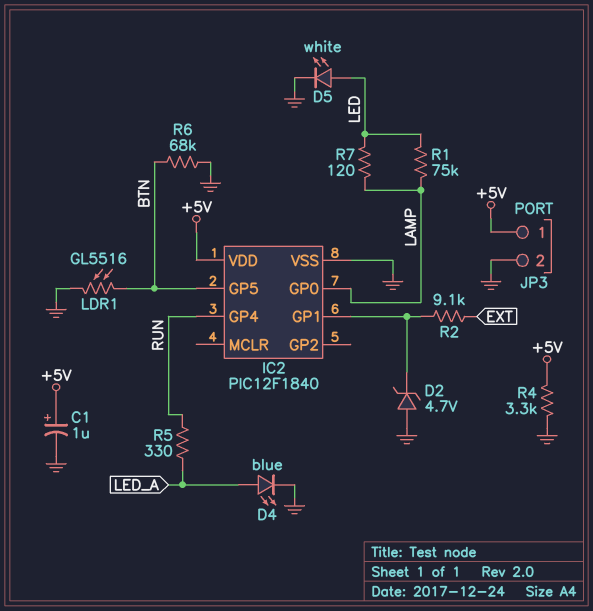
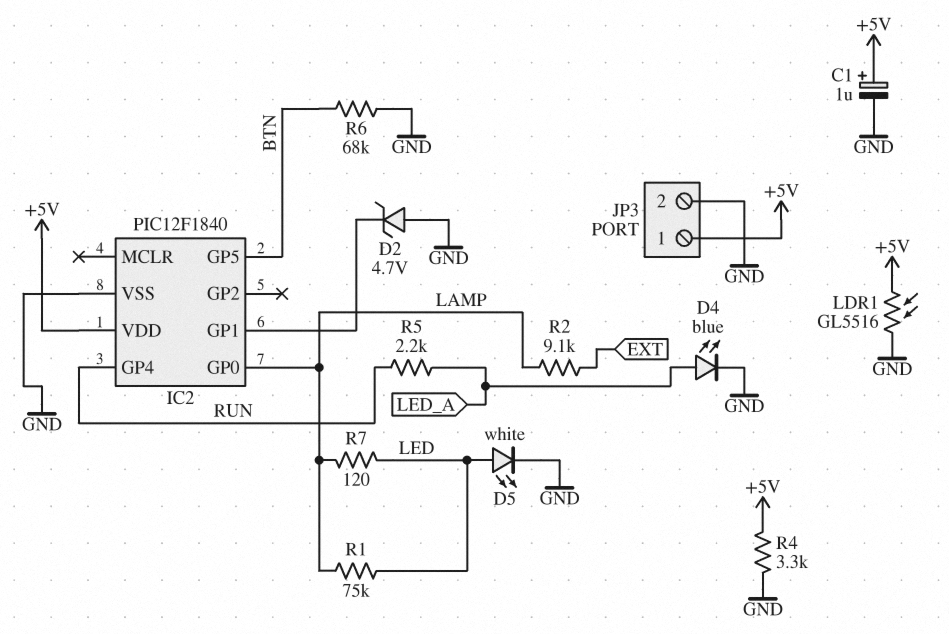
LDR1: GL5516 (BTN, GND) -> GL5516 (+5V, GND)
R2: 9.1k (EXT, IC2/GP1) -> 9.1k (EXT, LAMP)
R5: 330 (LED_A, RUN) -> 2.2k (LED_A, RUN)

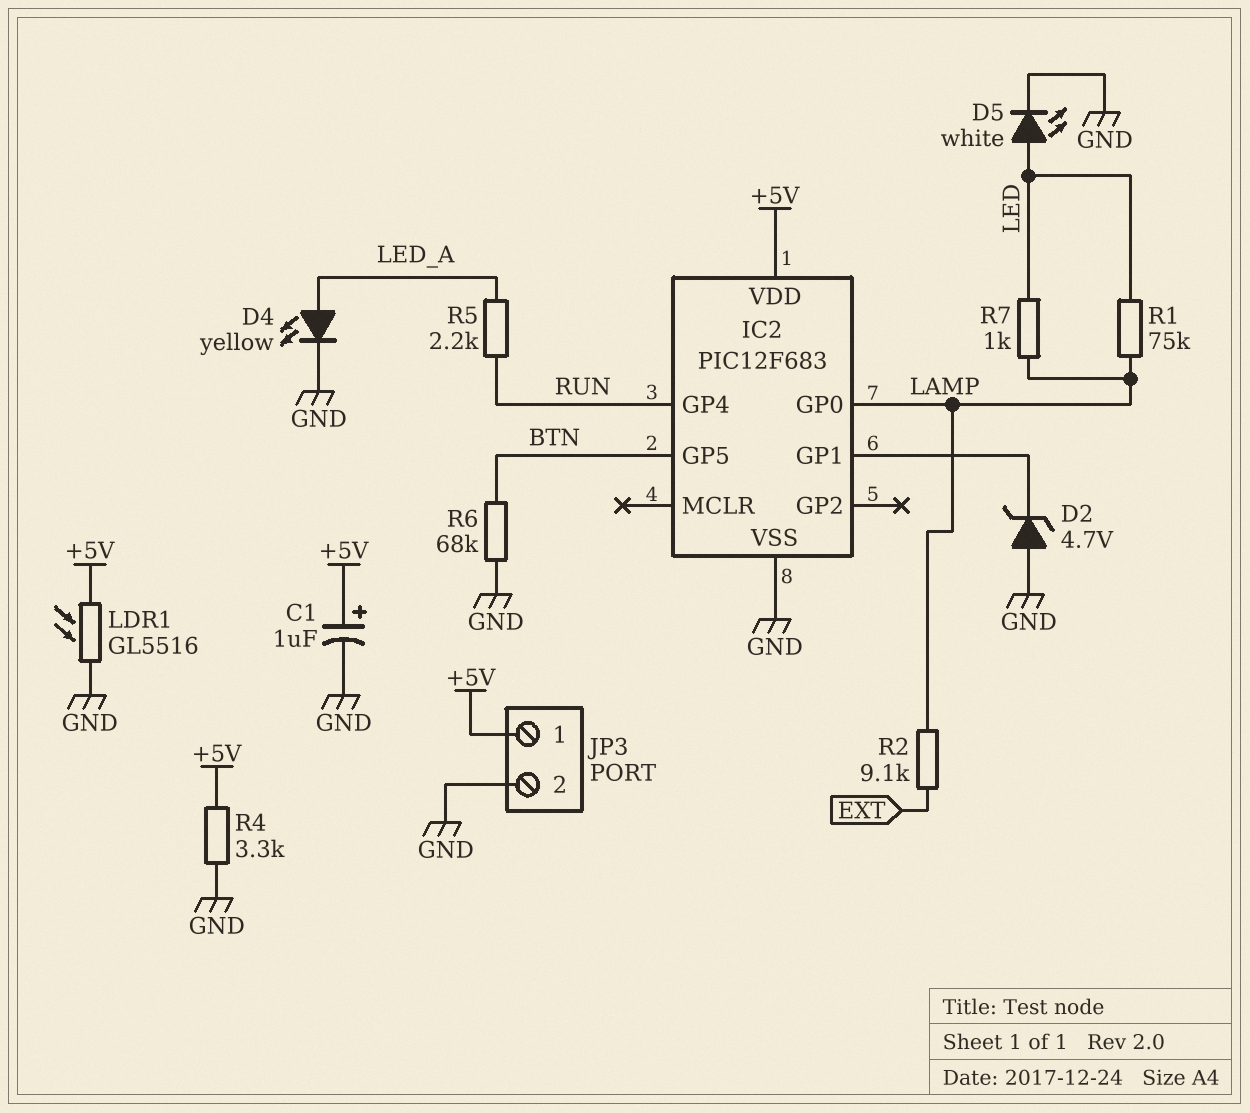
D4: LED blue (A LED_A, K GND) -> LED yellow (A LED_A, K GND)
IC2: PIC12F1840 -> PIC12F683
R7: 120 (LAMP, LED) -> 1k (LAMP, LED)

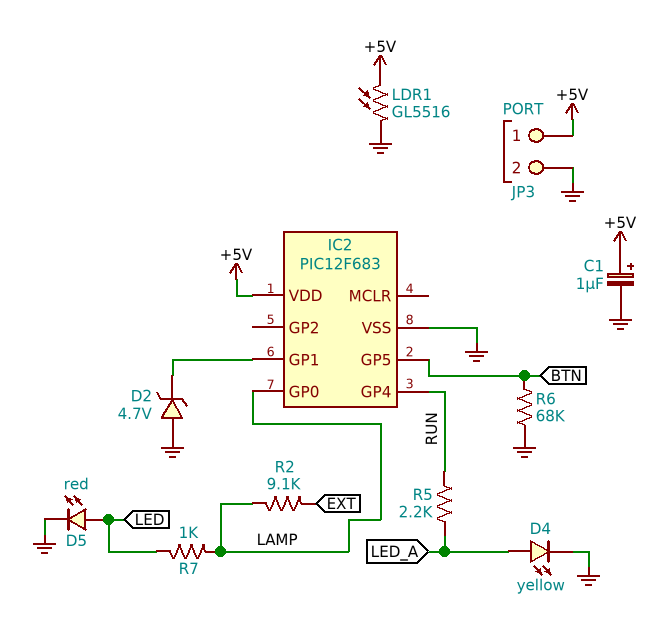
D5: LED white (A LED, K GND) -> LED red (A LED, K GND)
R1: 75k (LAMP, LED) -> none
R4: 3.3k (+5V, GND) -> none

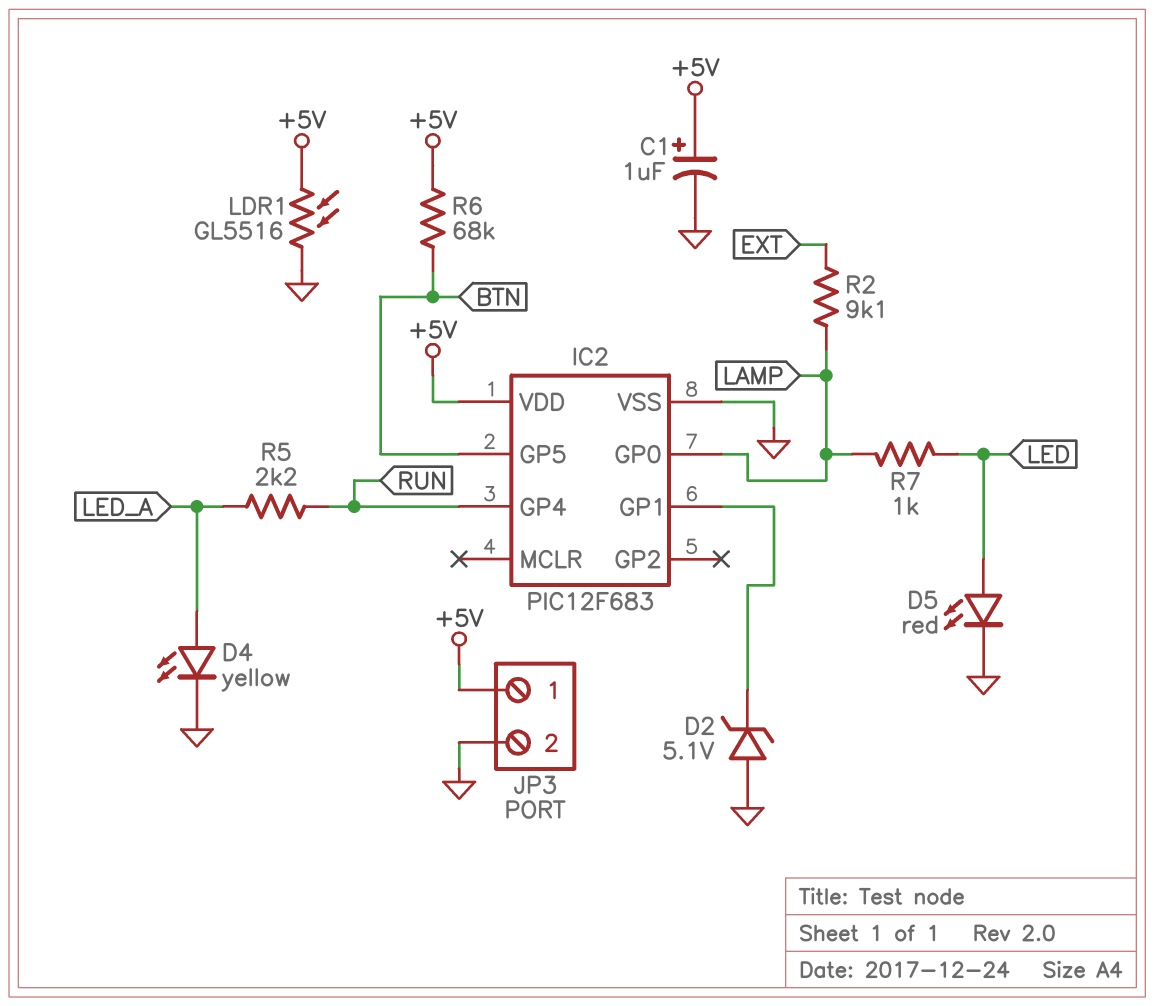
D2: zener 4.7V (A GND, K IC2/GP1) -> zener 5.1V (A GND, K IC2/GP1)
R6: 68k (BTN, GND) -> 68k (+5V, BTN)

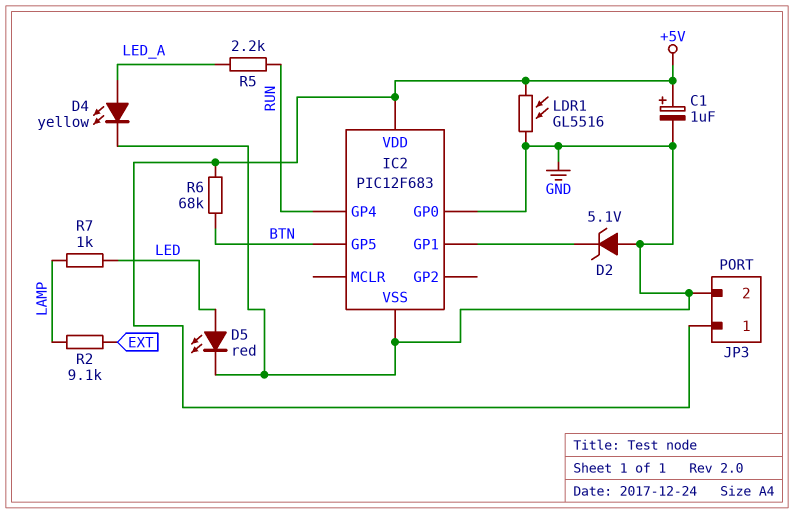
IC2 pin GP0: LAMP -> GND

